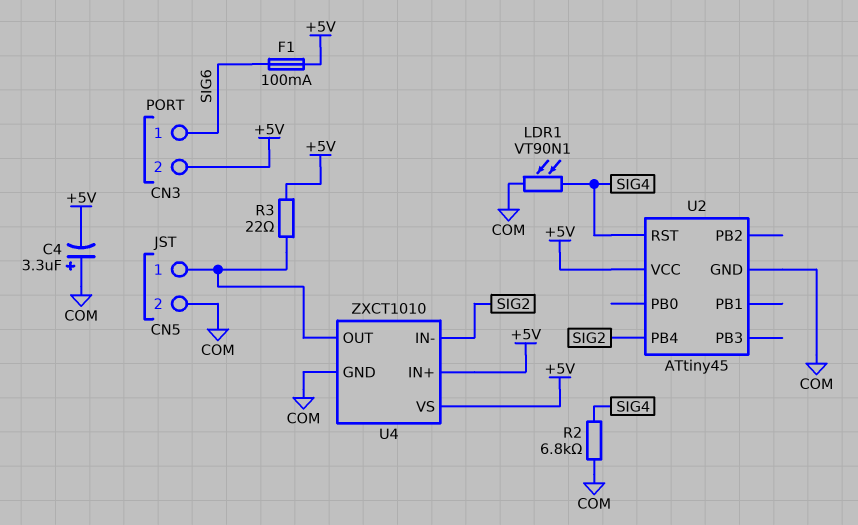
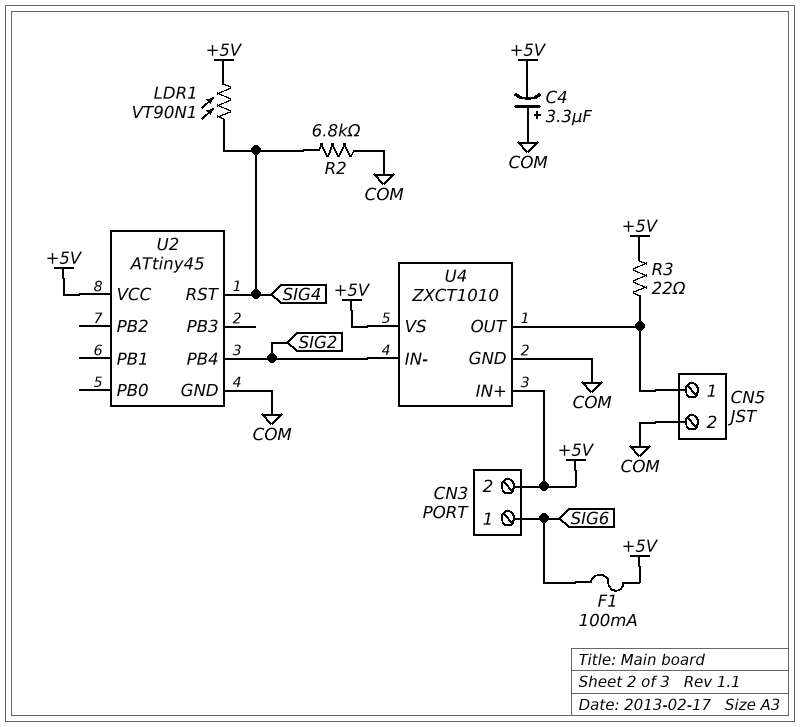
LDR1: VT90N1 (COM, SIG4) -> VT90N1 (+5V, SIG4)

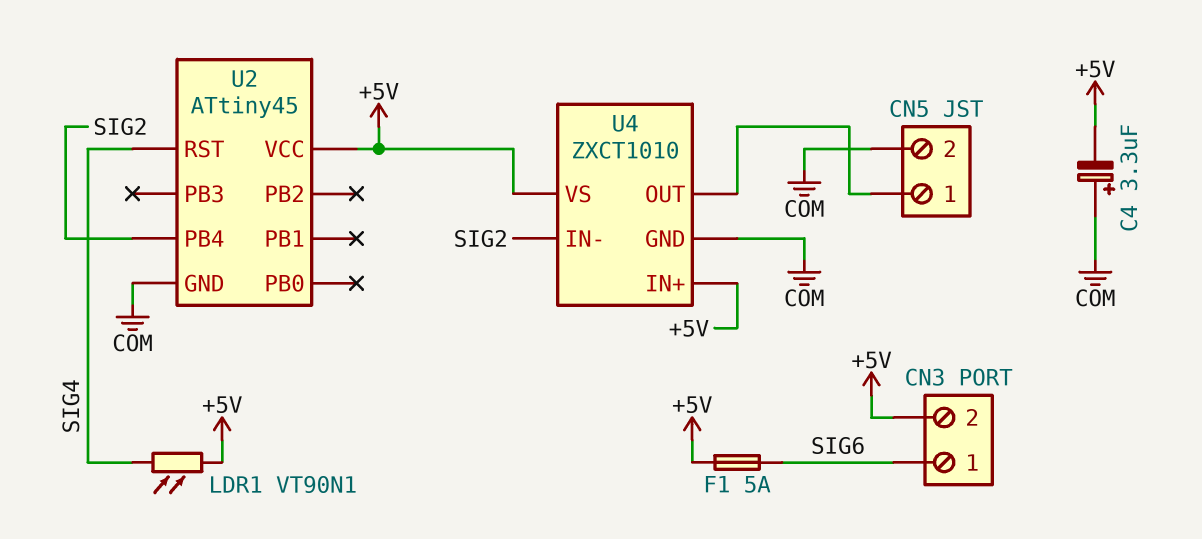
F1: 100mA (+5V, SIG6) -> 5A (+5V, SIG6)
R2: 6.8k (COM, SIG4) -> none
R3: 22 (+5V, CN5/1) -> none

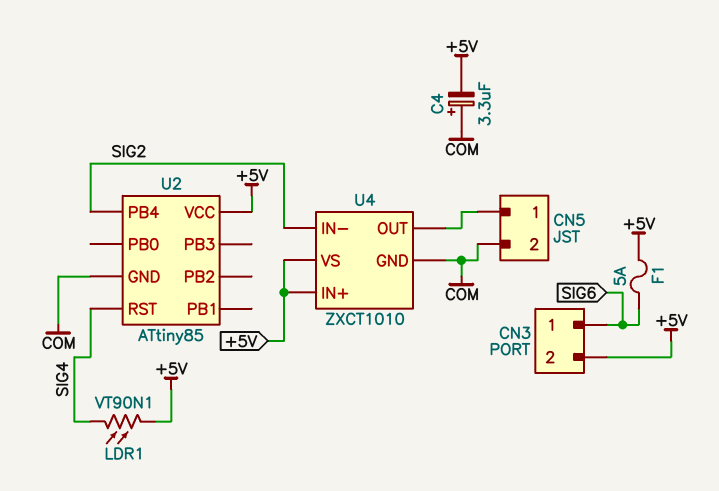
U2: ATtiny45 -> ATtiny85

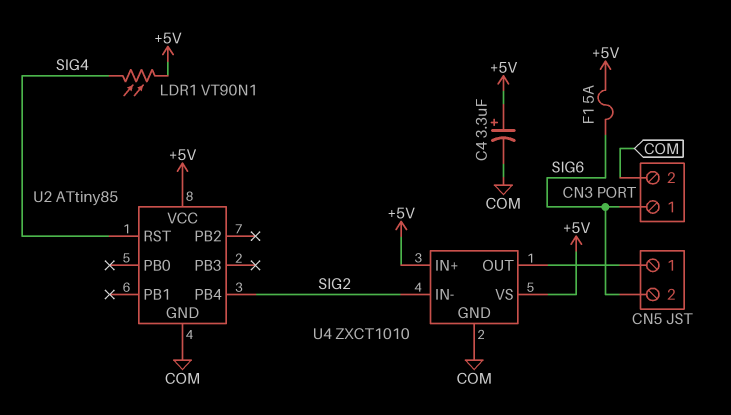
C4: 3.3uF (plus COM, minus +5V) -> 3.3uF (plus +5V, minus COM)
CN3 pin 2: +5V -> COM
CN5 pin 2: COM -> SIG6

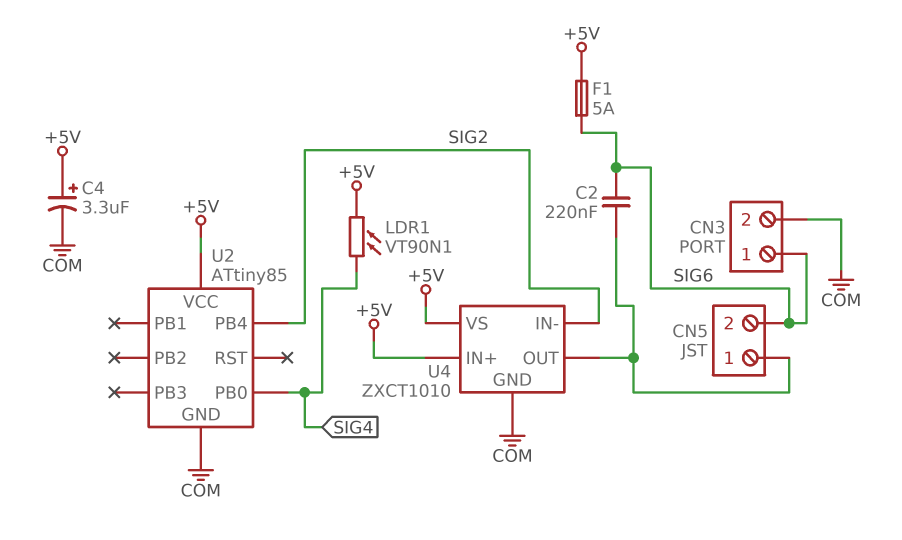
C2: none -> 220nF (CN5/1, SIG6)
U2 pin PB0: none -> SIG4
U2 pin RST: SIG4 -> none

